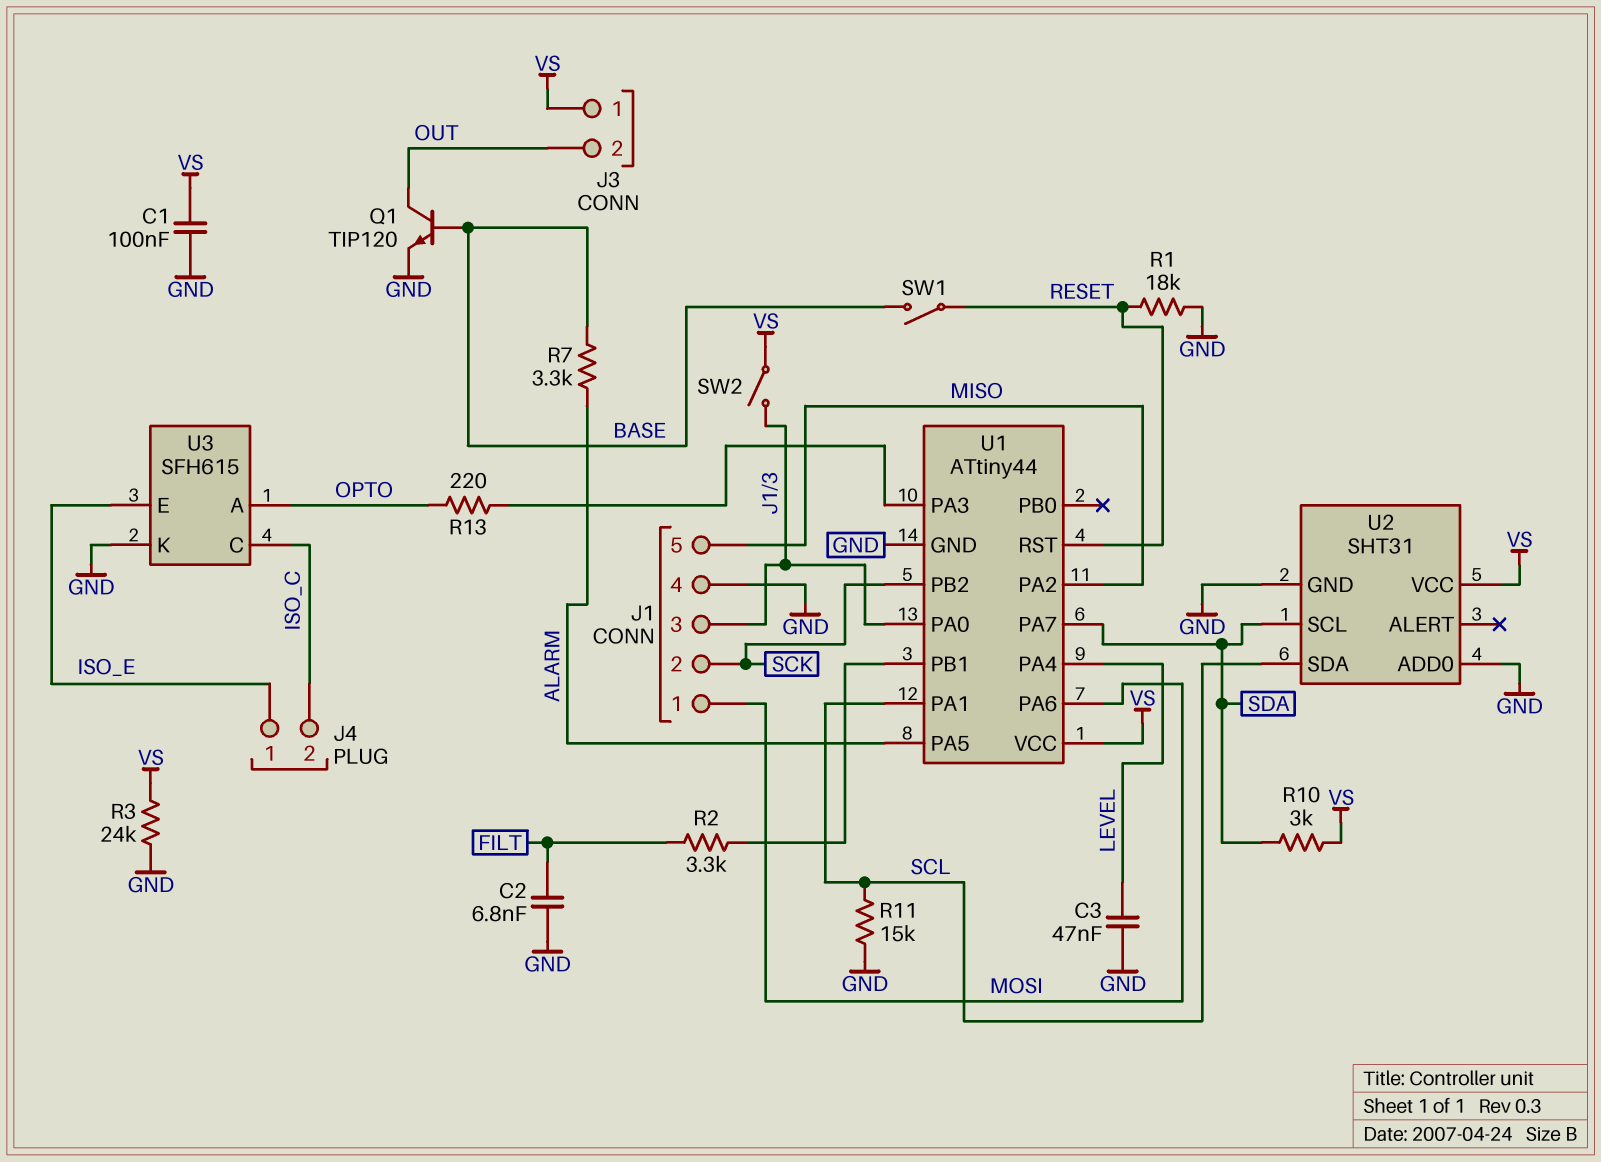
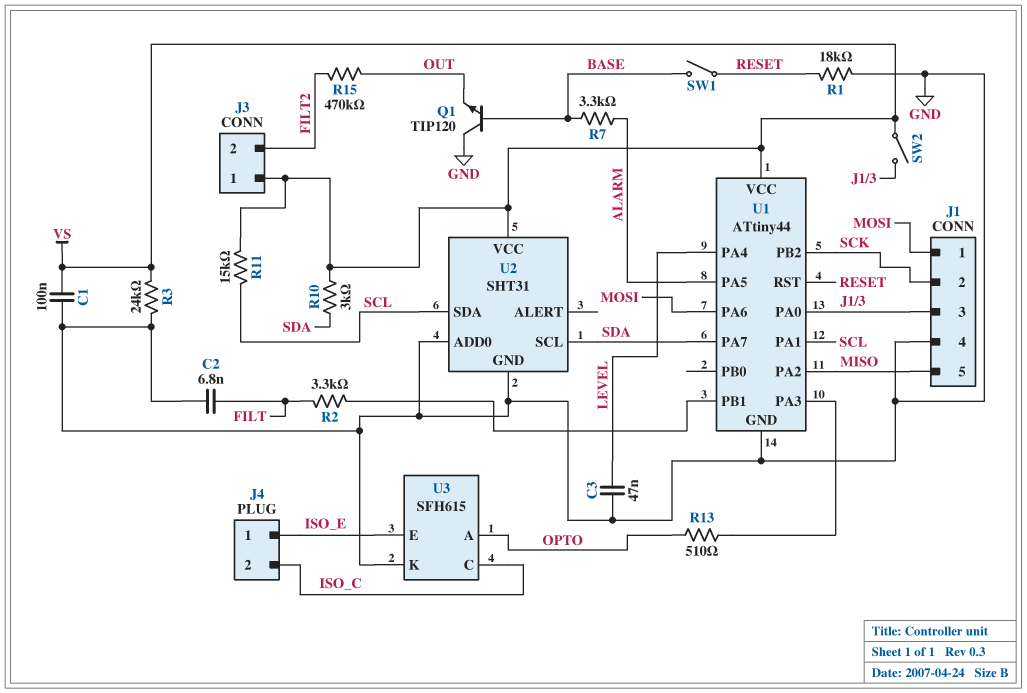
J3 pin 2: OUT -> FILT2
Q1: NPN TIP120 (B BASE, C OUT, E GND) -> NPN TIP120 (B BASE, C GND, E OUT)
R11: 15k (GND, SCL) -> 15k (SCL, VS)
R13: 220 (OPTO, U1/PA3) -> 510 (OPTO, U1/PA3)
R15: none -> 470k (FILT2, OUT)

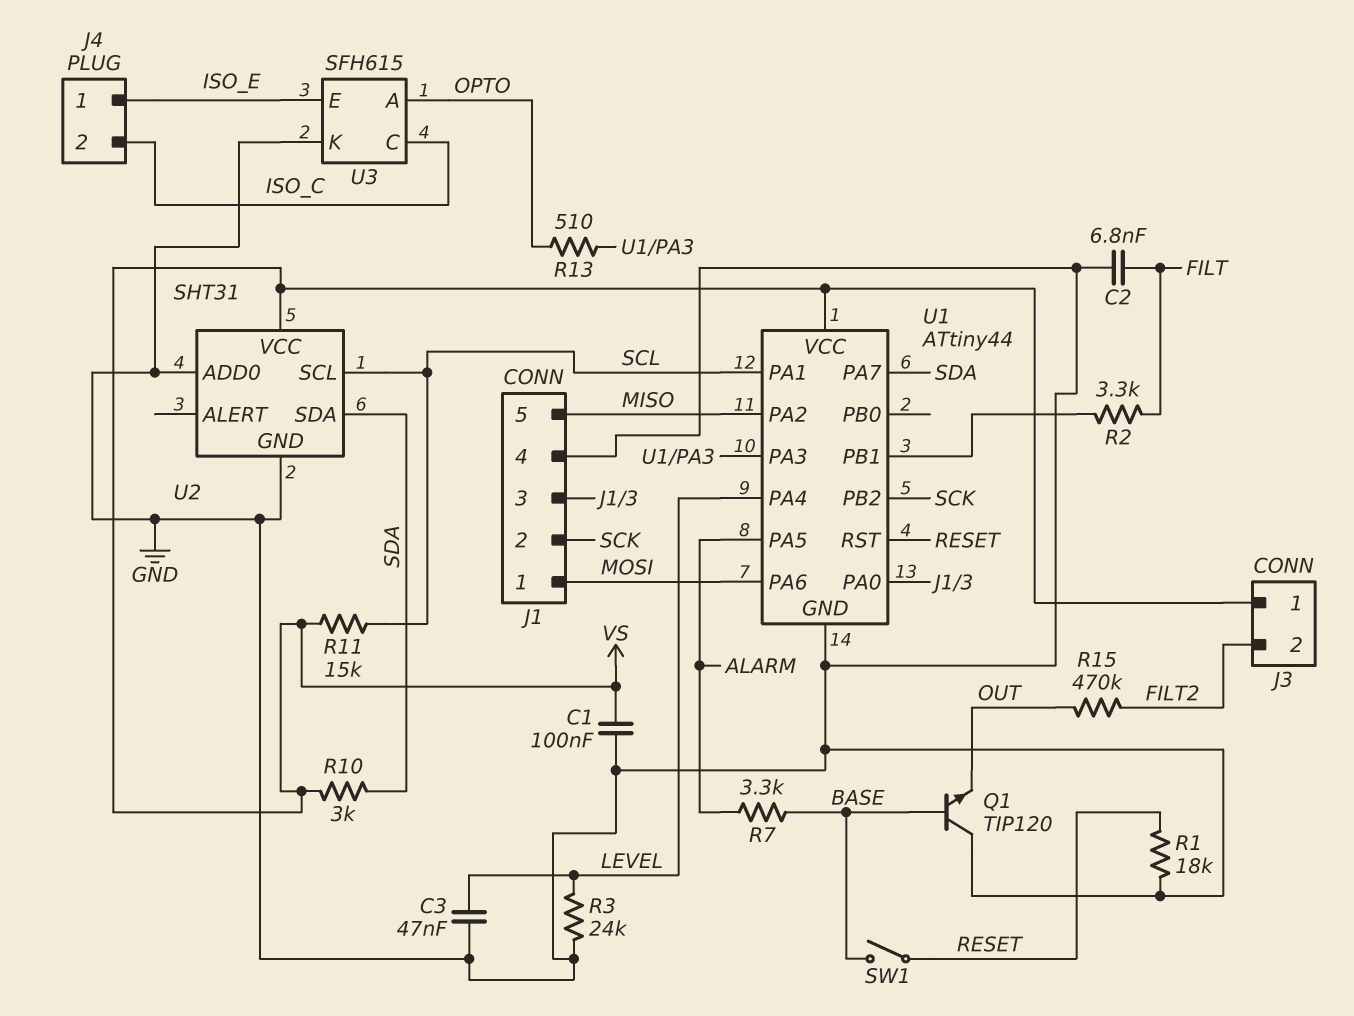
R3: 24k (GND, VS) -> 24k (GND, LEVEL)
SW2: switch (J1/3, VS) -> none
U2 pin SCL: SDA -> SCL
U2 pin SDA: SCL -> SDA

